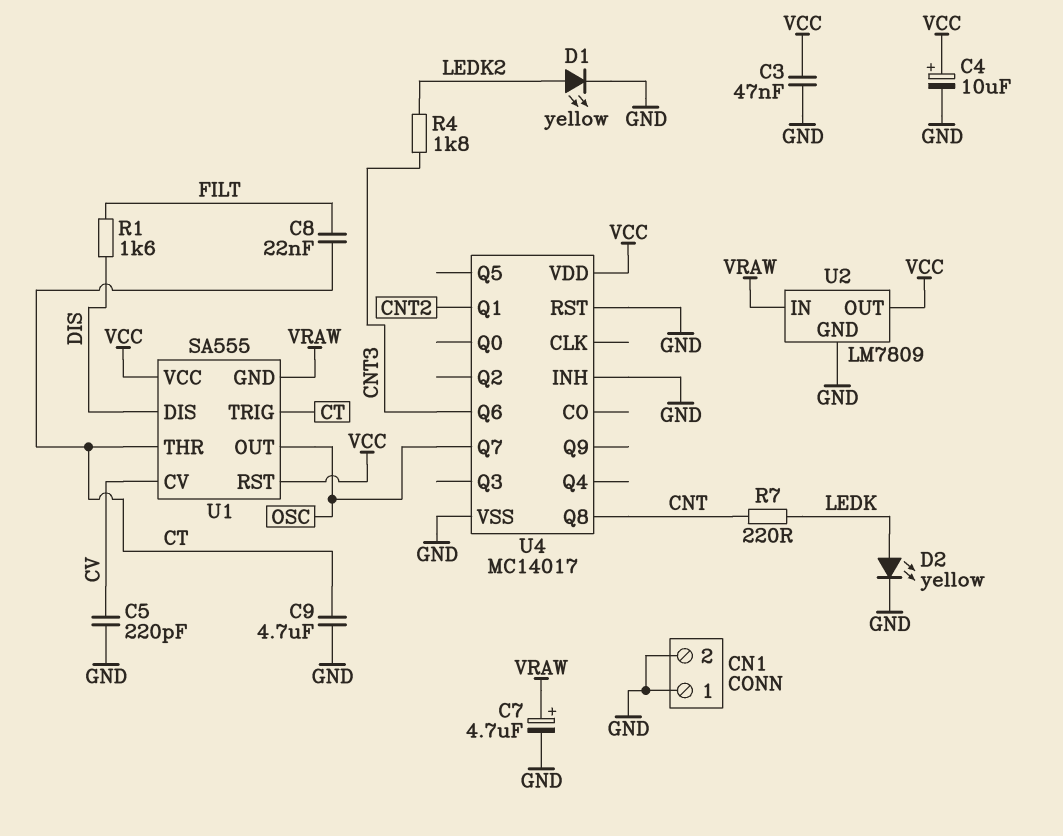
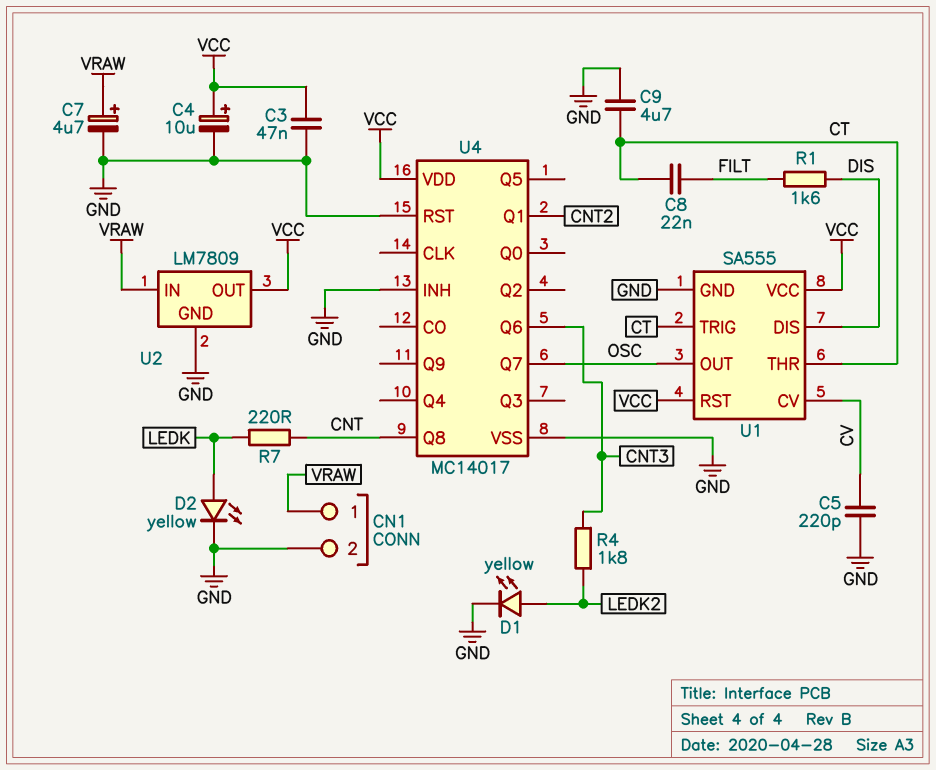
CN1 pin 1: GND -> VRAW
U1 pin GND: VRAW -> GND

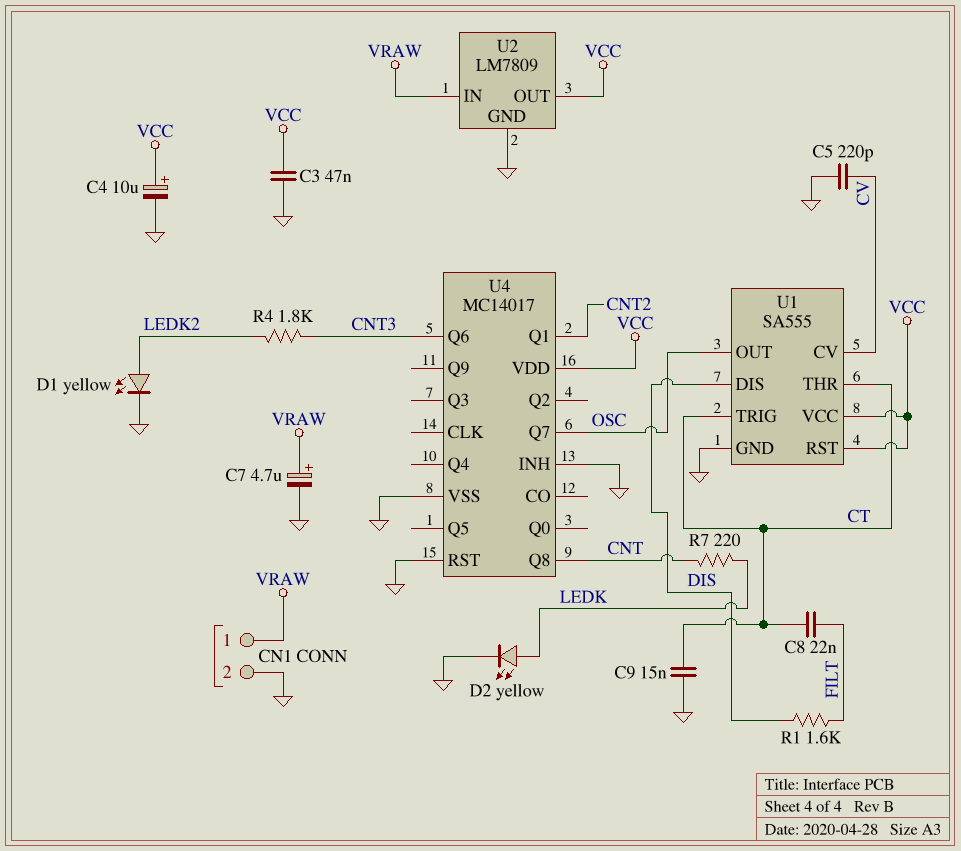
C9: 4.7uF (CT, GND) -> 15nF (CT, GND)

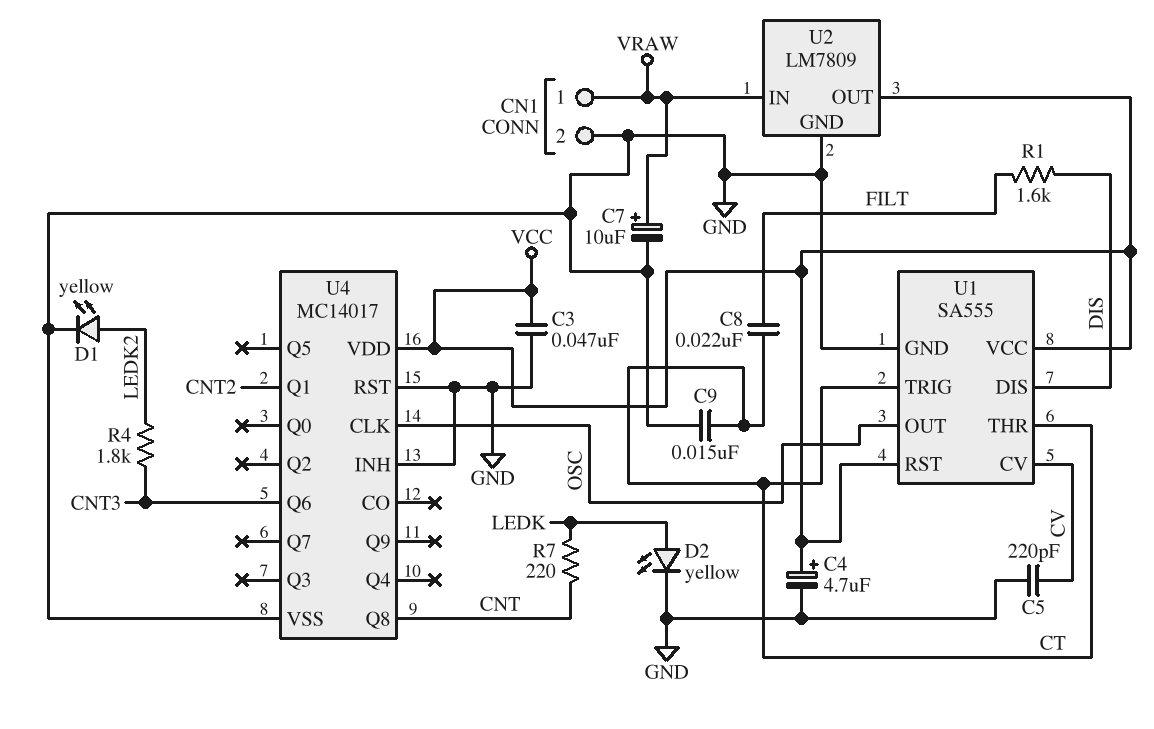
C4: 10uF (plus VCC, minus GND) -> 4.7uF (plus VCC, minus GND)
C7: 4.7uF (plus VRAW, minus GND) -> 10uF (plus VRAW, minus GND)
U4 pin CLK: none -> OSC
U4 pin Q7: OSC -> none

